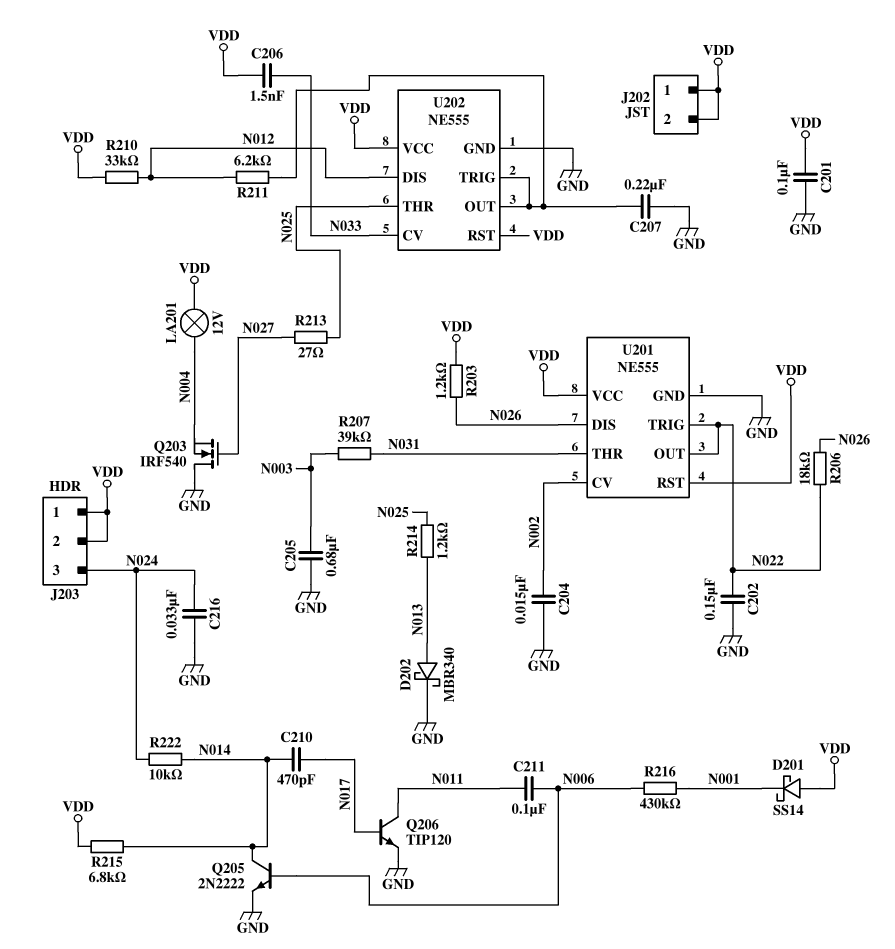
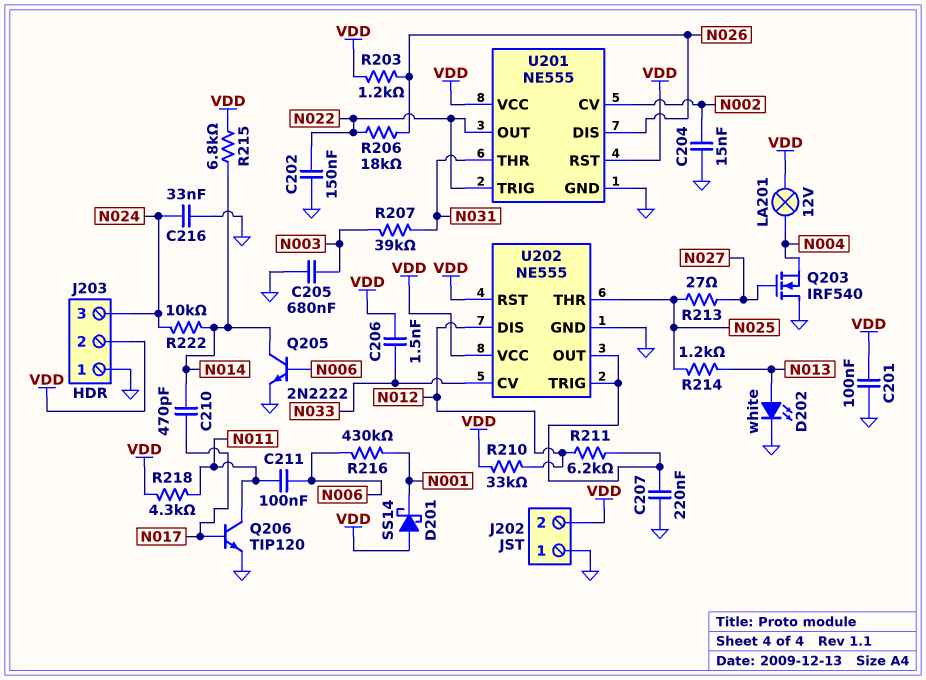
D202: schottky MBR340 (A N013, K GND) -> LED white (A N013, K GND)
J202 pin 1: VDD -> GND
J203 pin 1: VDD -> GND
R218: none -> 4.3k (N011, VDD)

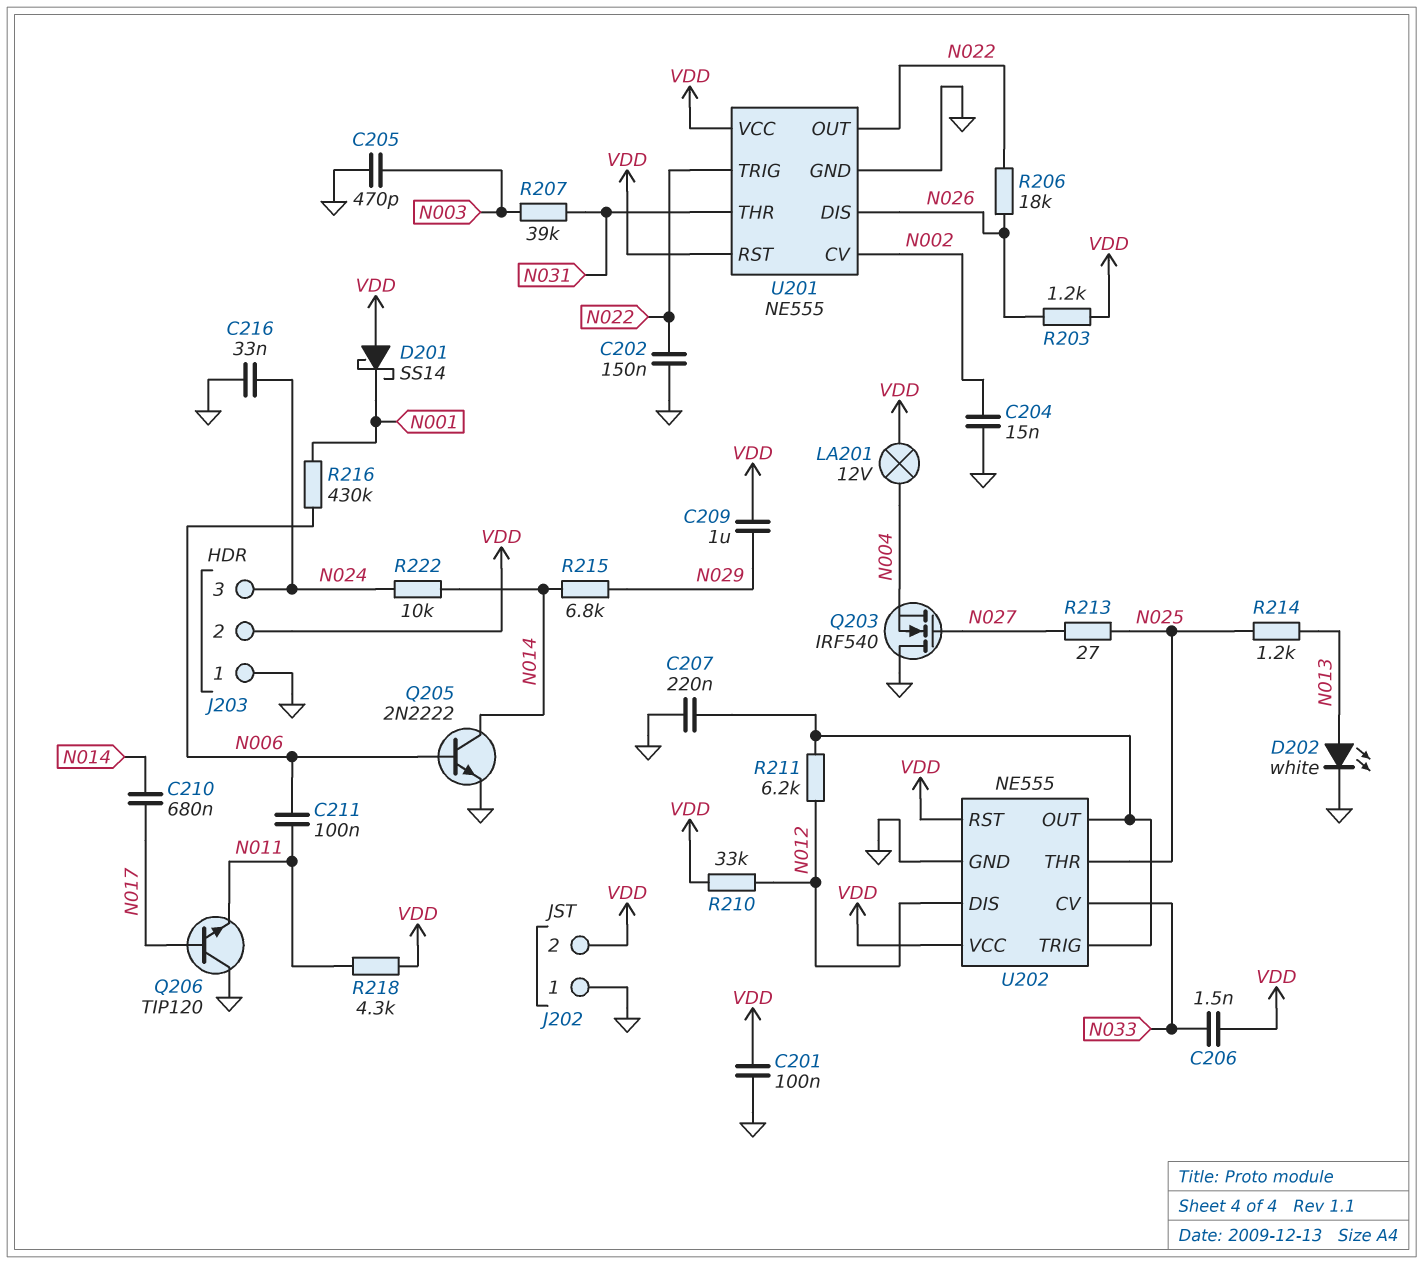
C205: 680nF (GND, N003) -> 470pF (GND, N003)
C209: none -> 1uF (N029, VDD)
C210: 470pF (N014, N017) -> 680nF (N014, N017)
Q206: NPN TIP120 (B N017, C N011, E GND) -> NPN TIP120 (B N017, C GND, E N011)
R215: 6.8k (N014, VDD) -> 6.8k (N014, N029)

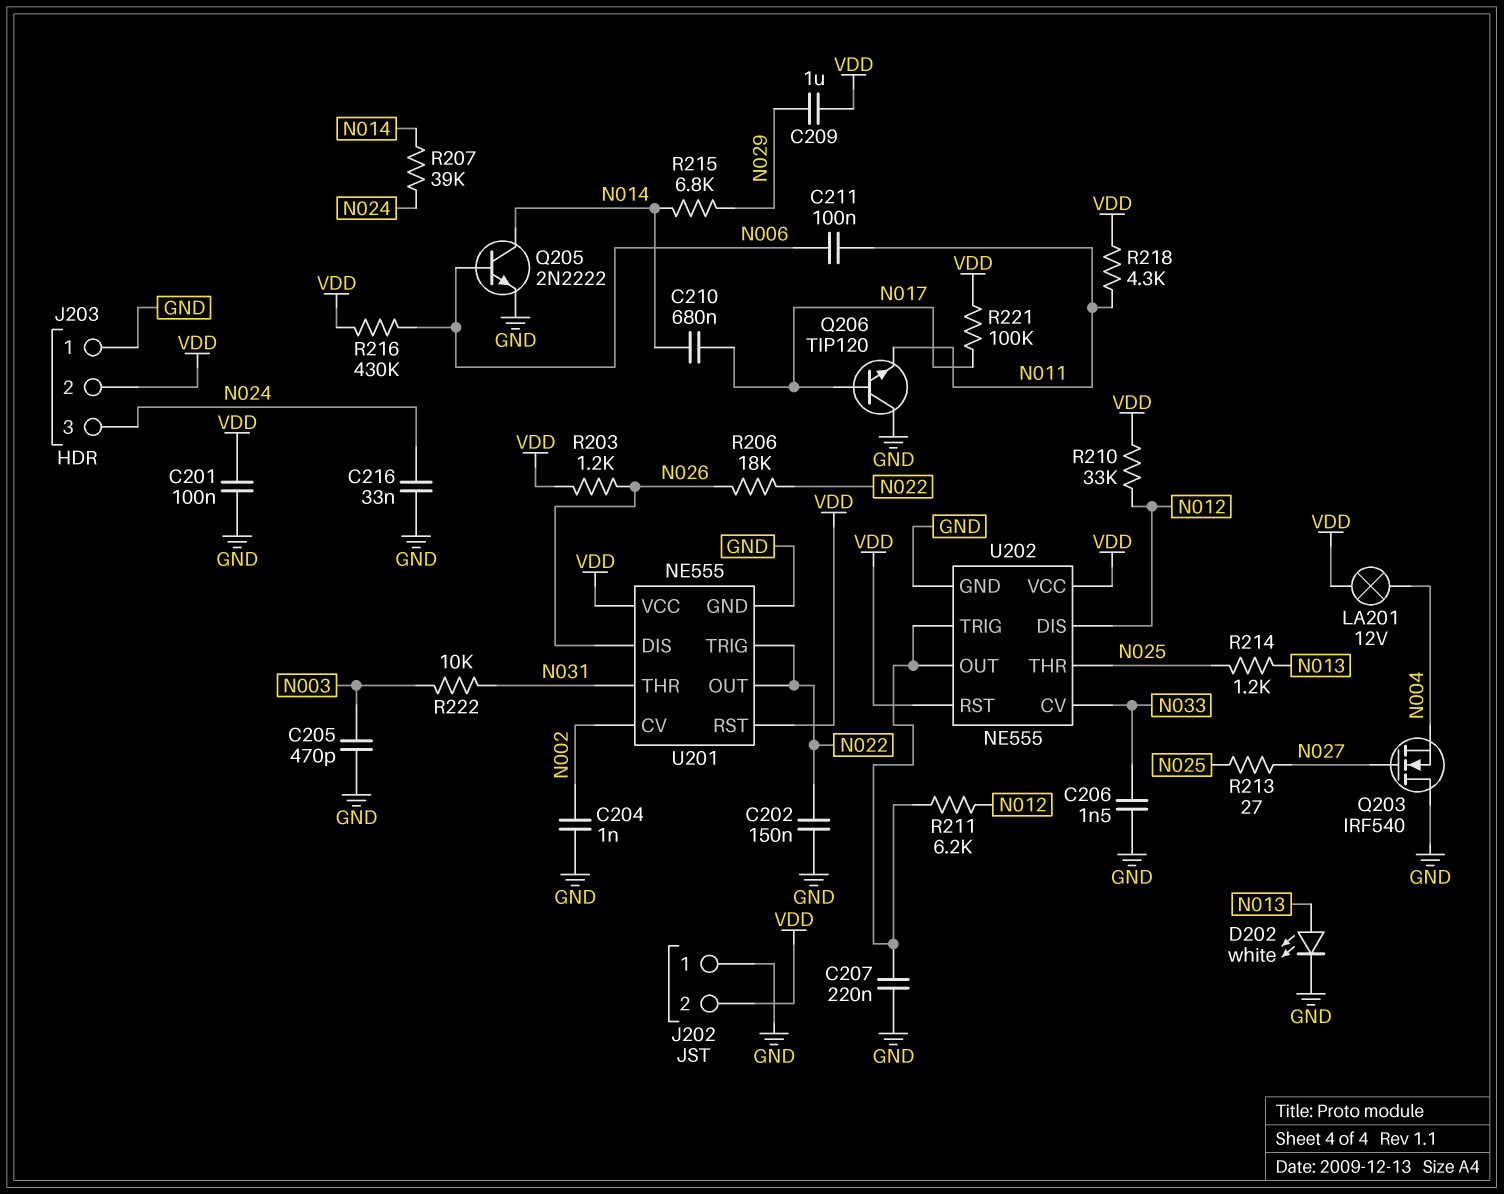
C204: 15nF (GND, N002) -> 1nF (GND, N002)
C206: 1.5nF (N033, VDD) -> 1.5nF (GND, N033)
D201: schottky SS14 (A VDD, K N001) -> none
R207: 39k (N003, N031) -> 39k (N014, N024)
R216: 430k (N001, N006) -> 430k (N006, VDD)
R221: none -> 100k (N017, VDD)
R222: 10k (N014, N024) -> 10k (N003, N031)

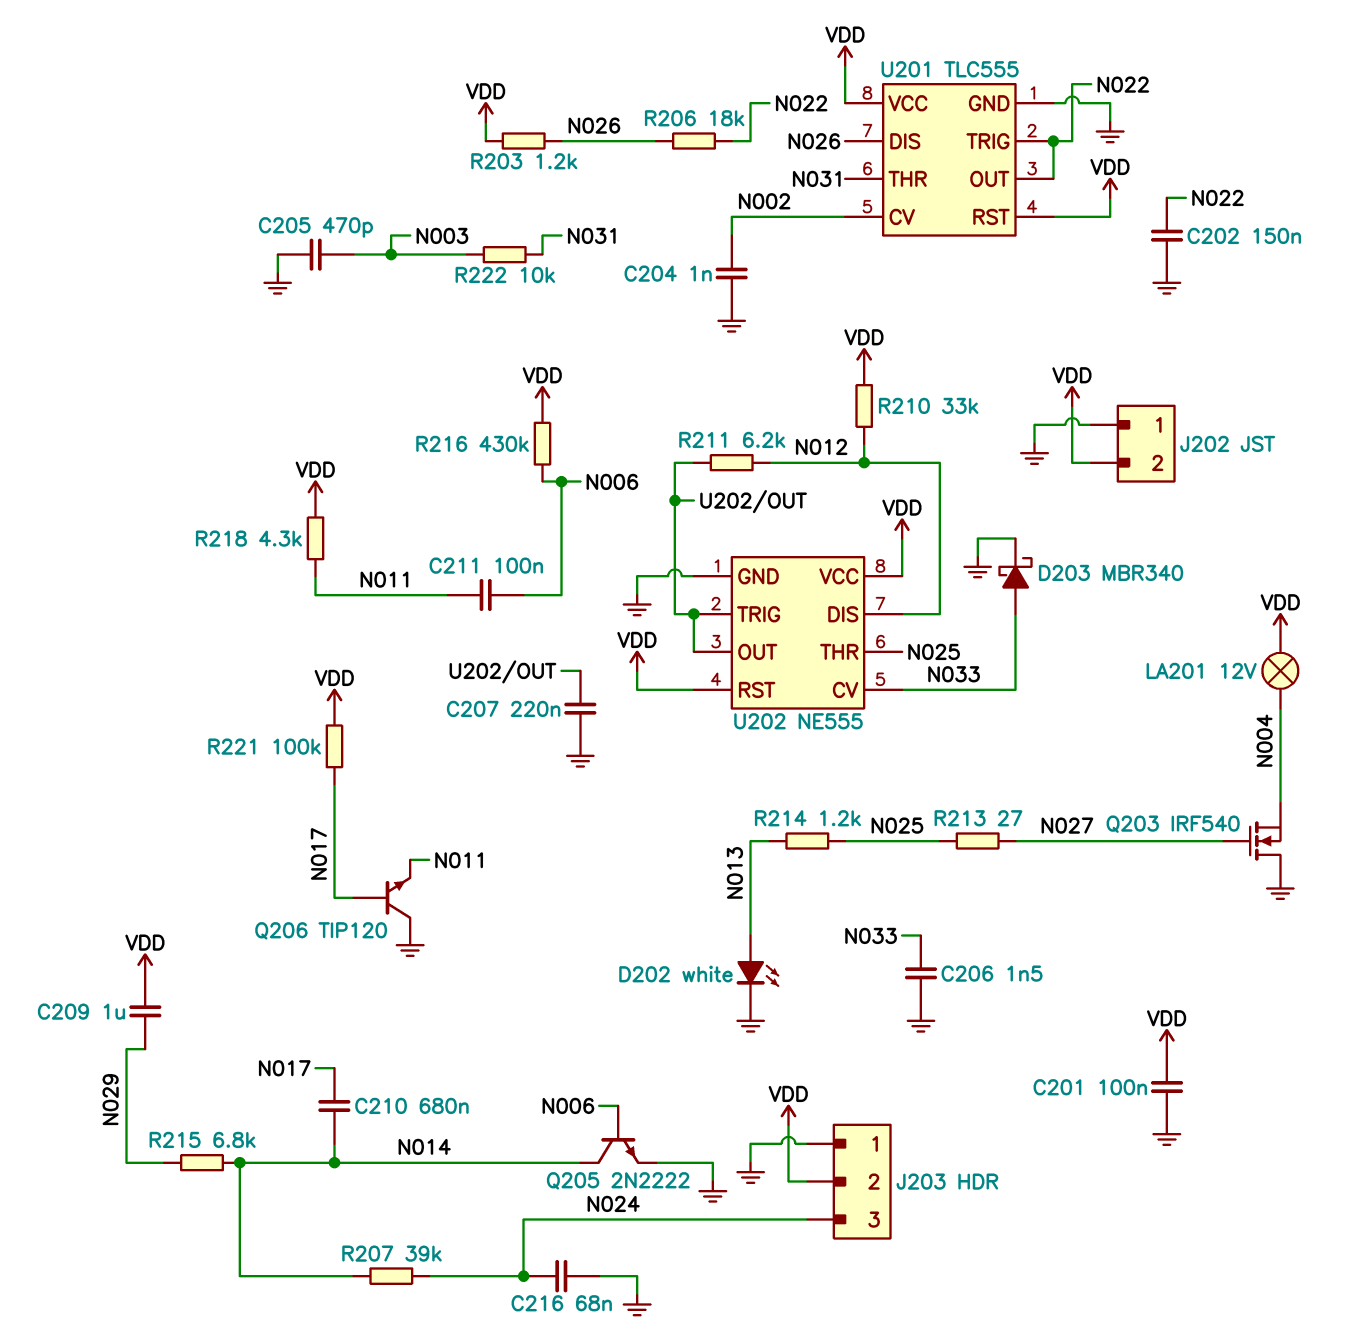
C216: 33nF (GND, N024) -> 68nF (GND, N024)
D203: none -> schottky MBR340 (A N033, K GND)
U201: NE555 -> TLC555

